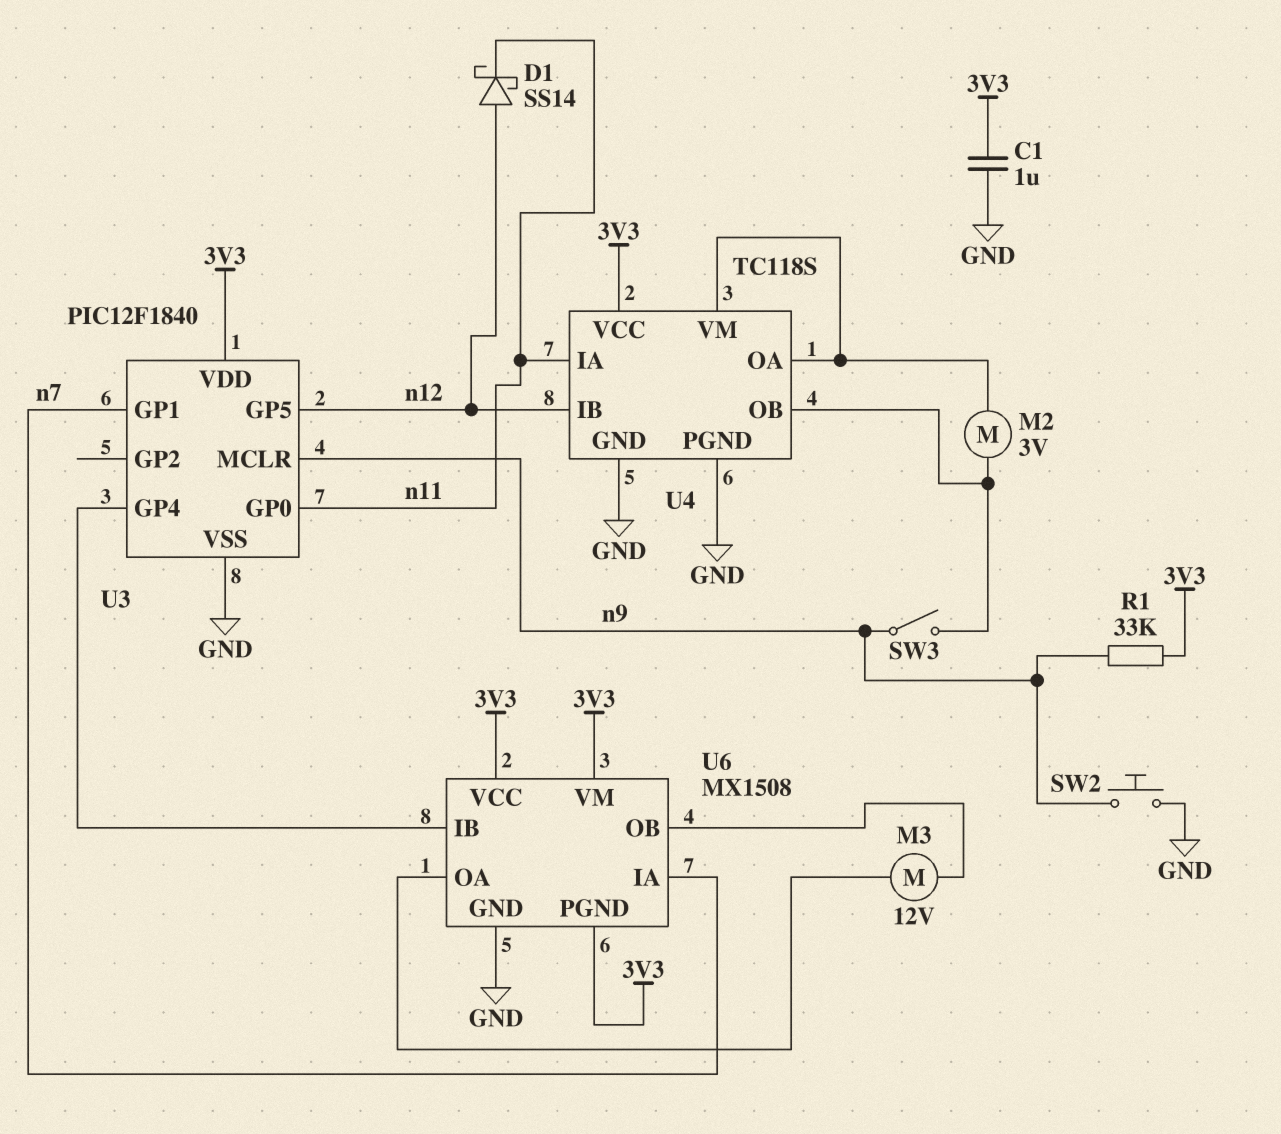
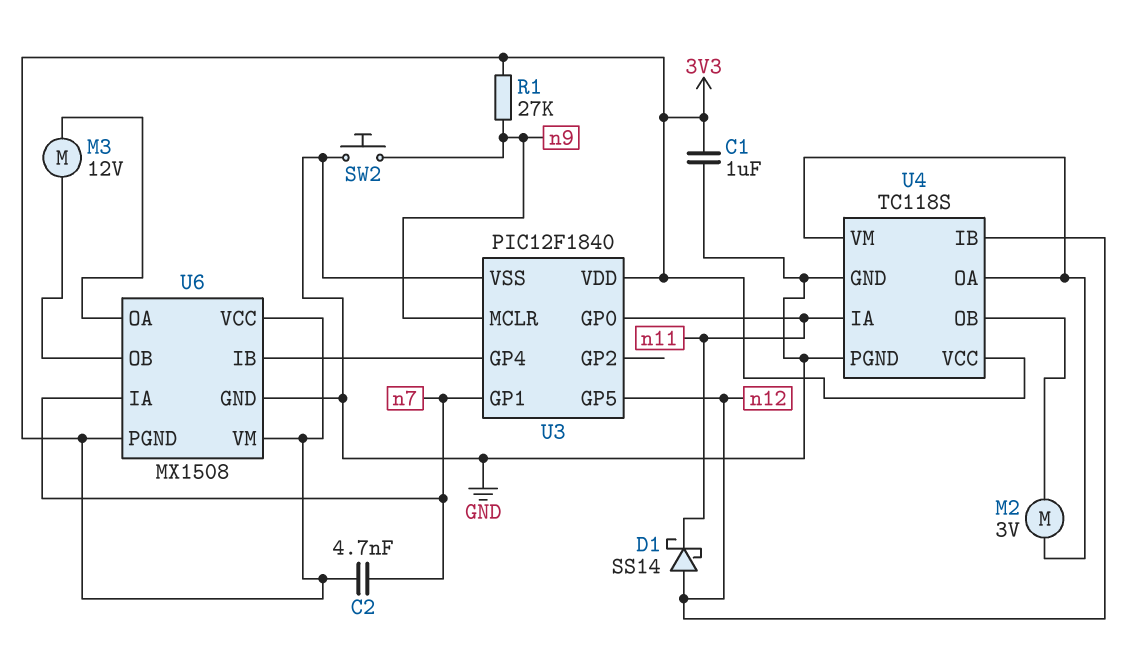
C2: none -> 4.7nF (3V3, n7)
R1: 33k (3V3, n9) -> 27k (3V3, n9)
SW3: switch (U4/OB, n9) -> none

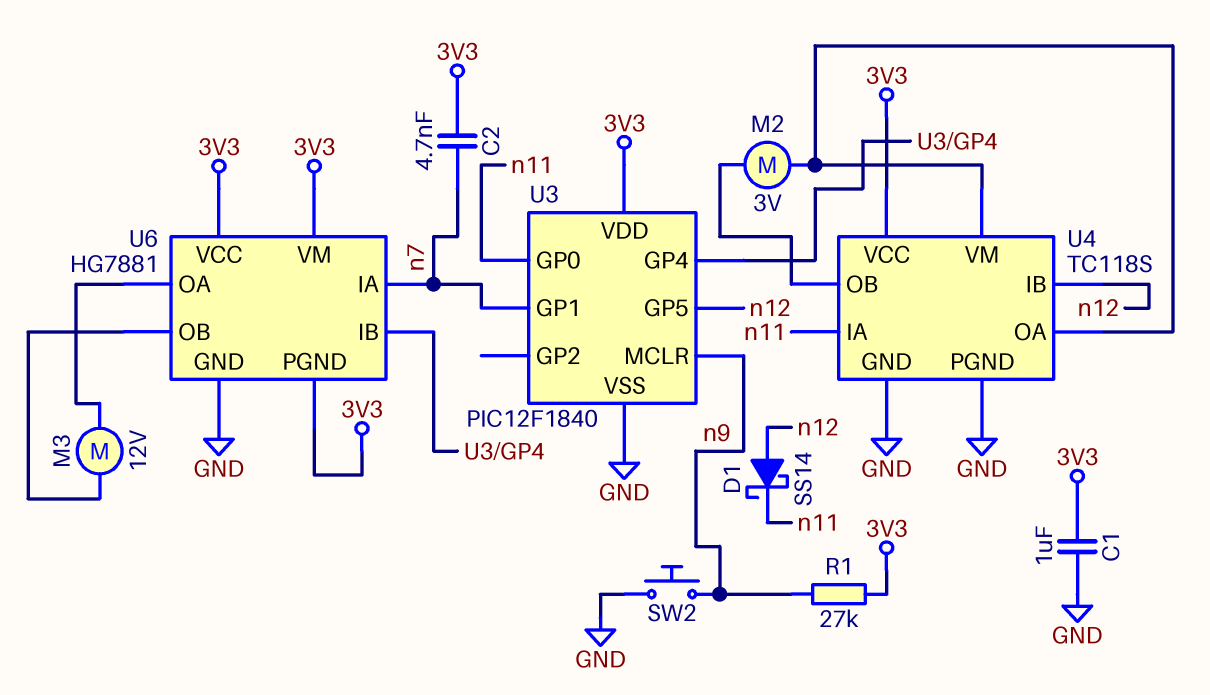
U6: MX1508 -> HG7881

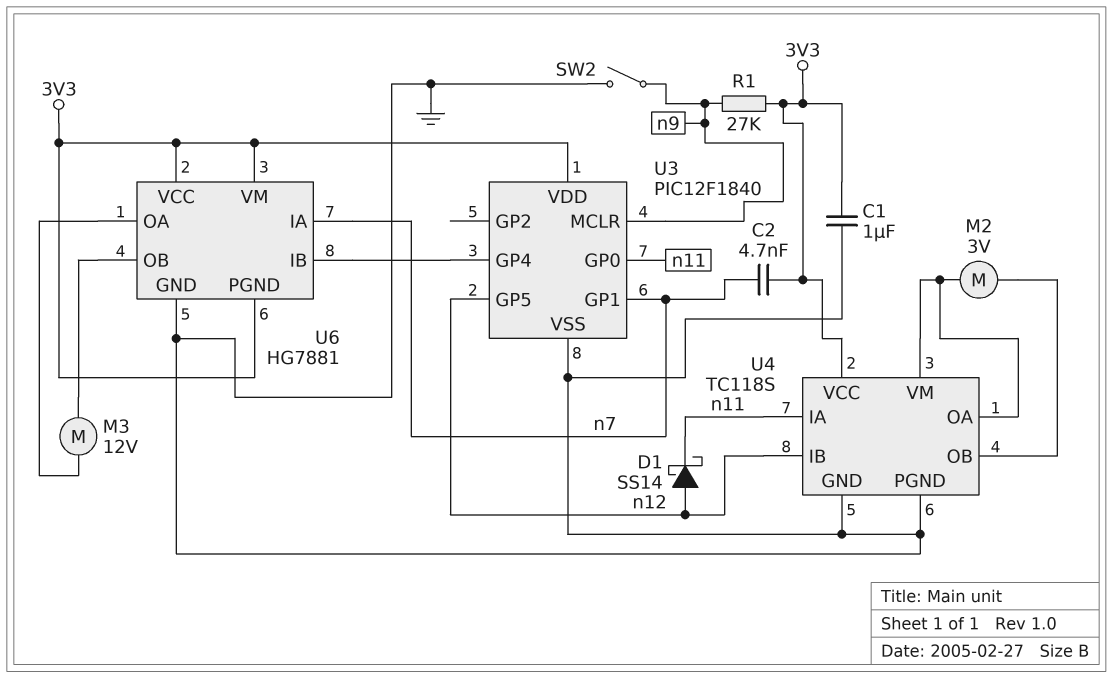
SW2: button (GND, n9) -> switch (GND, n9)

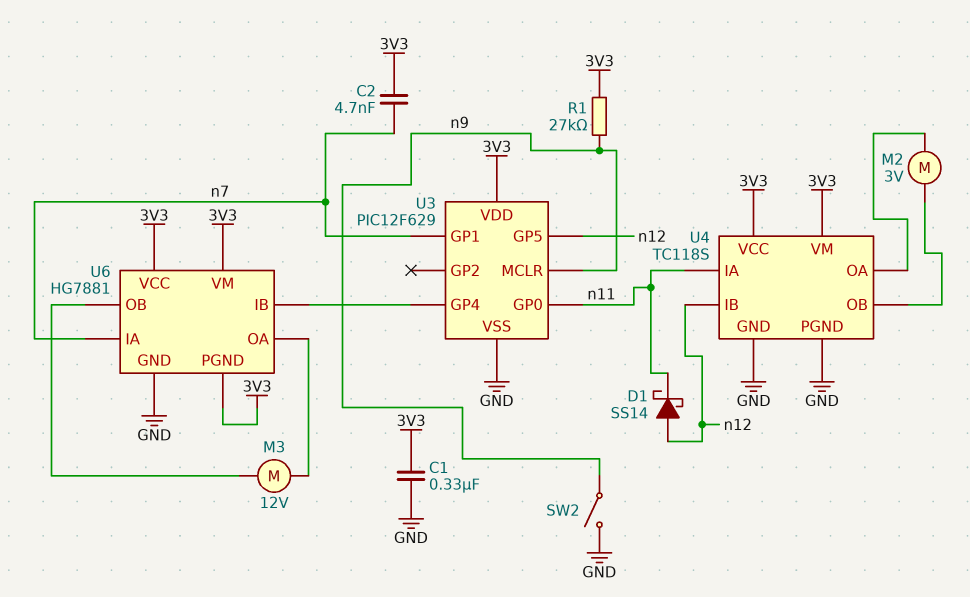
C1: 1uF (3V3, GND) -> 330nF (3V3, GND)
U3: PIC12F1840 -> PIC12F629
U4 pin VM: U4/OA -> 3V3

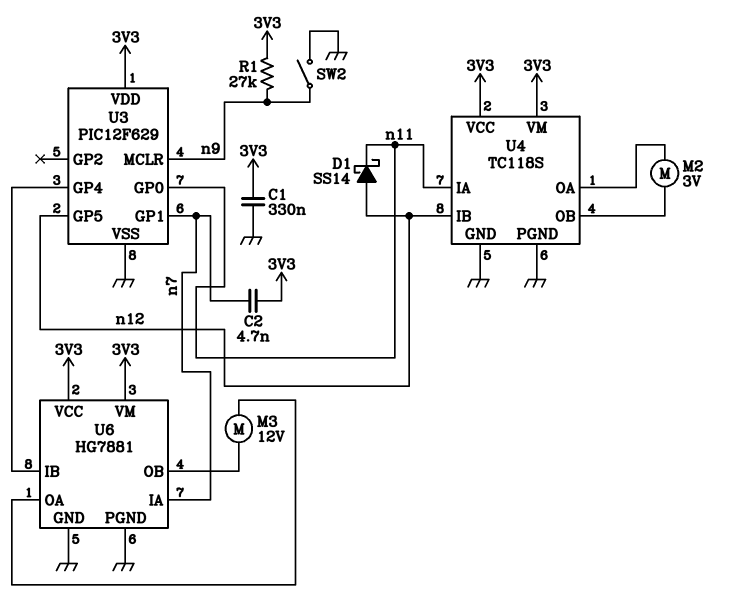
U6 pin PGND: 3V3 -> GND

